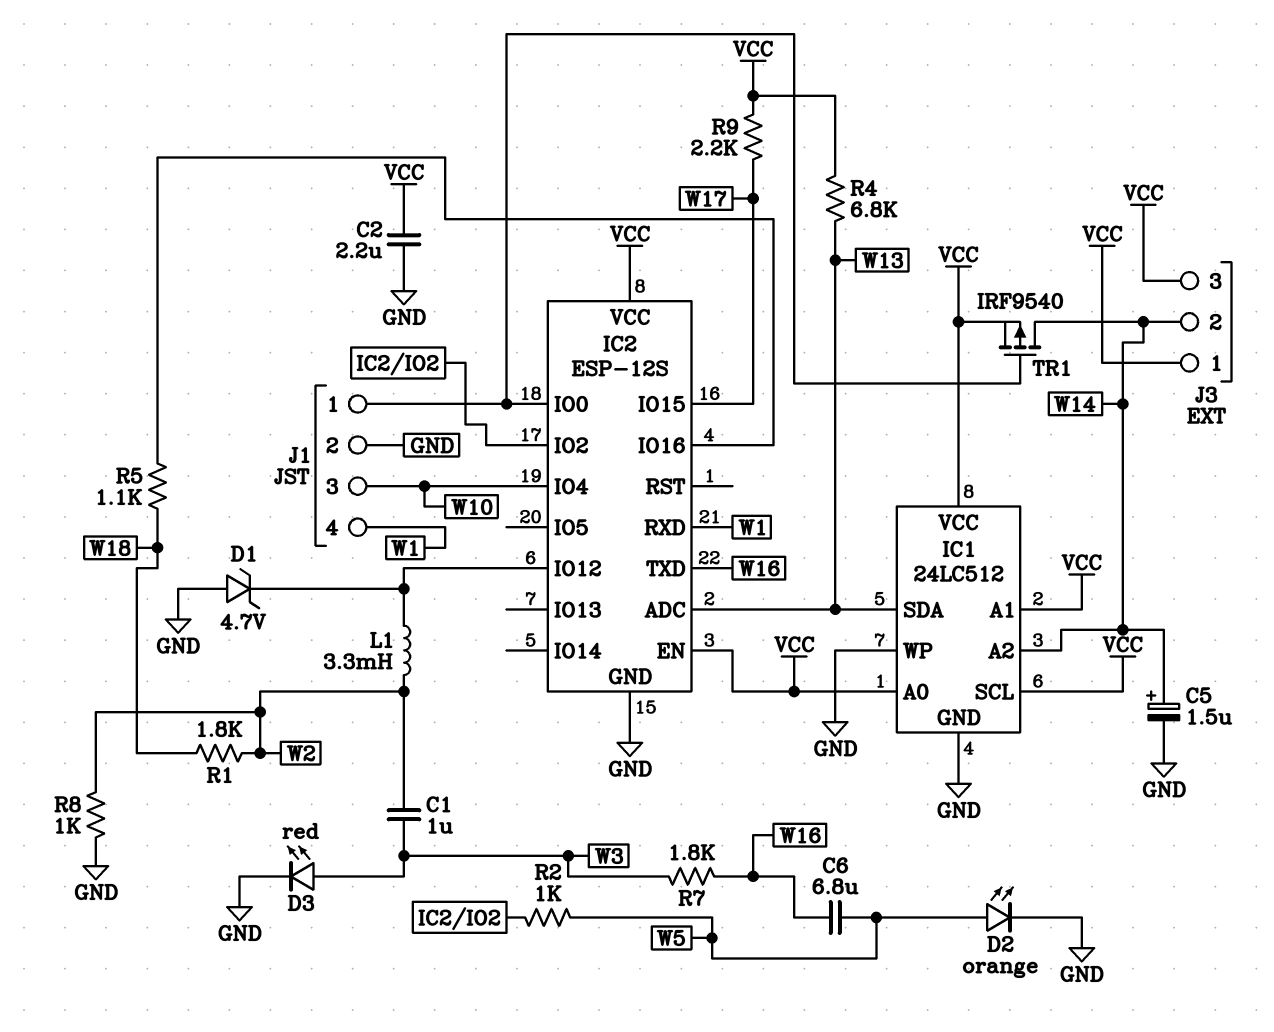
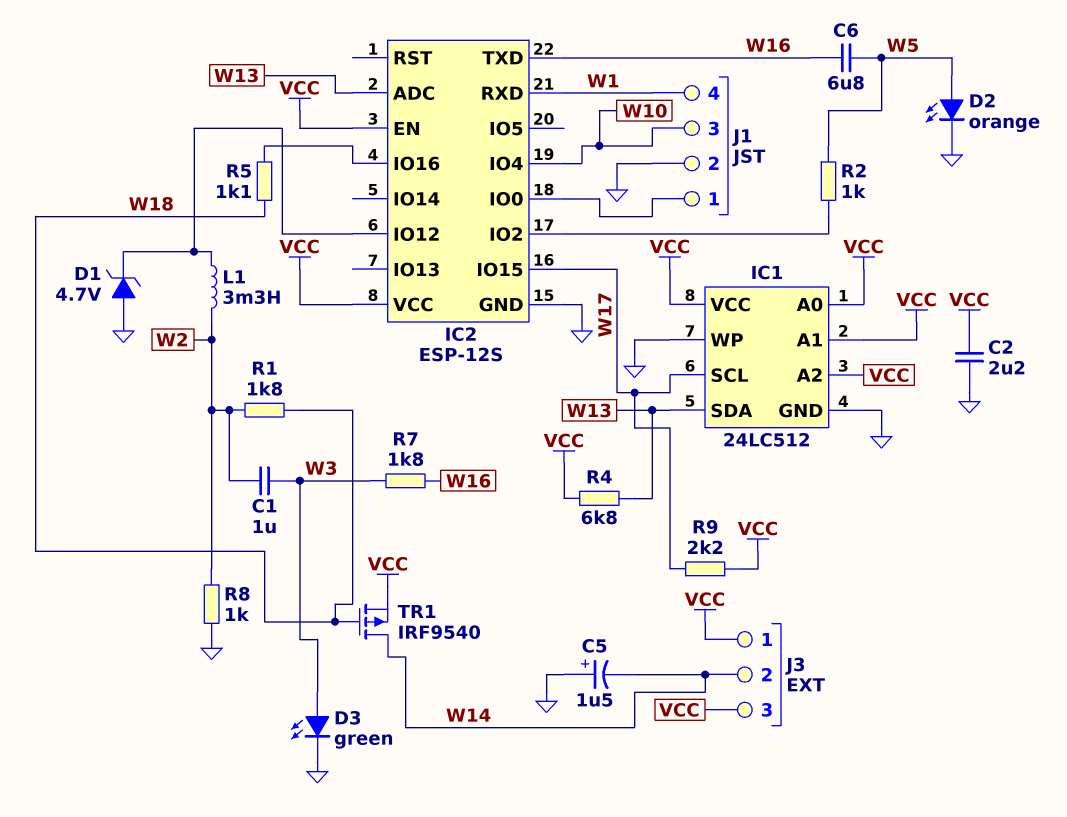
C5: 1.5uF (plus W14, minus GND) -> 1.5uF (plus GND, minus W14)
D3: LED red (A W3, K GND) -> LED green (A W3, K GND)
IC1 pin A2: W14 -> VCC
IC1 pin SCL: VCC -> W17
TR1: PMOS IRF9540 (G IC2/IO0, D W14, S VCC) -> PMOS IRF9540 (G W18, D W14, S VCC)

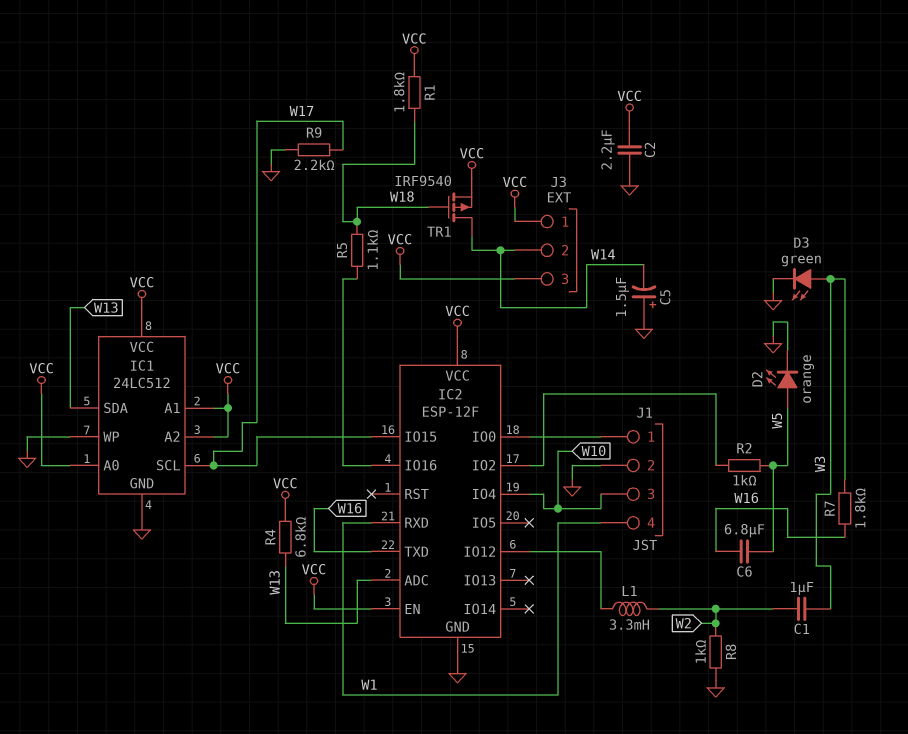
D1: zener 4.7V (A GND, K IC2/IO12) -> none
IC2: ESP-12S -> ESP-12F
R1: 1.8k (W2, W18) -> 1.8k (VCC, W18)
R9: 2.2k (VCC, W17) -> 2.2k (GND, W17)

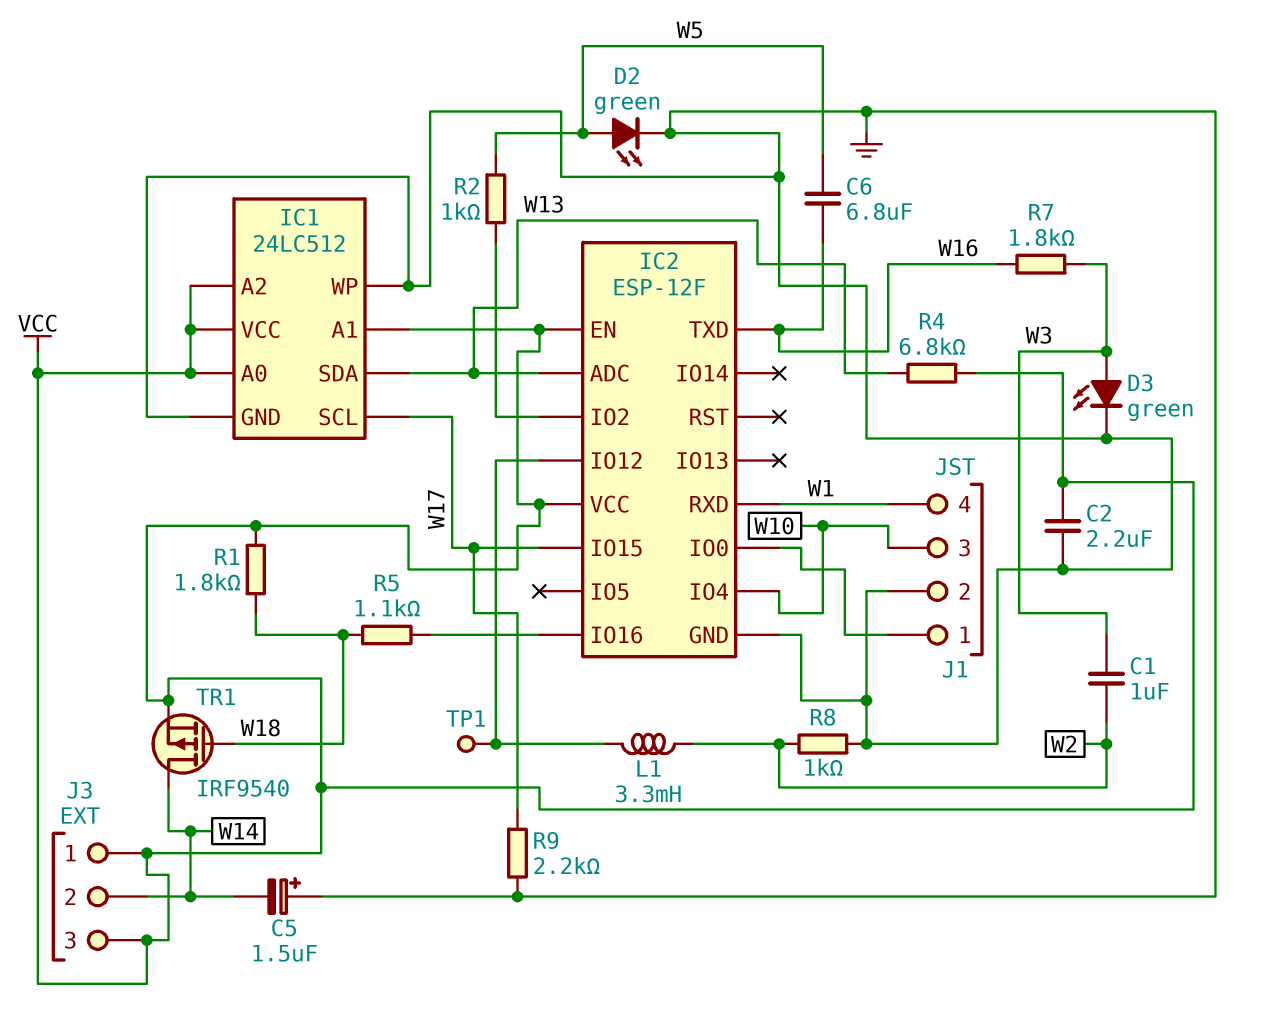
D2: LED orange (A W5, K GND) -> LED green (A W5, K GND)
TP1: none -> test point (IC2/IO12)

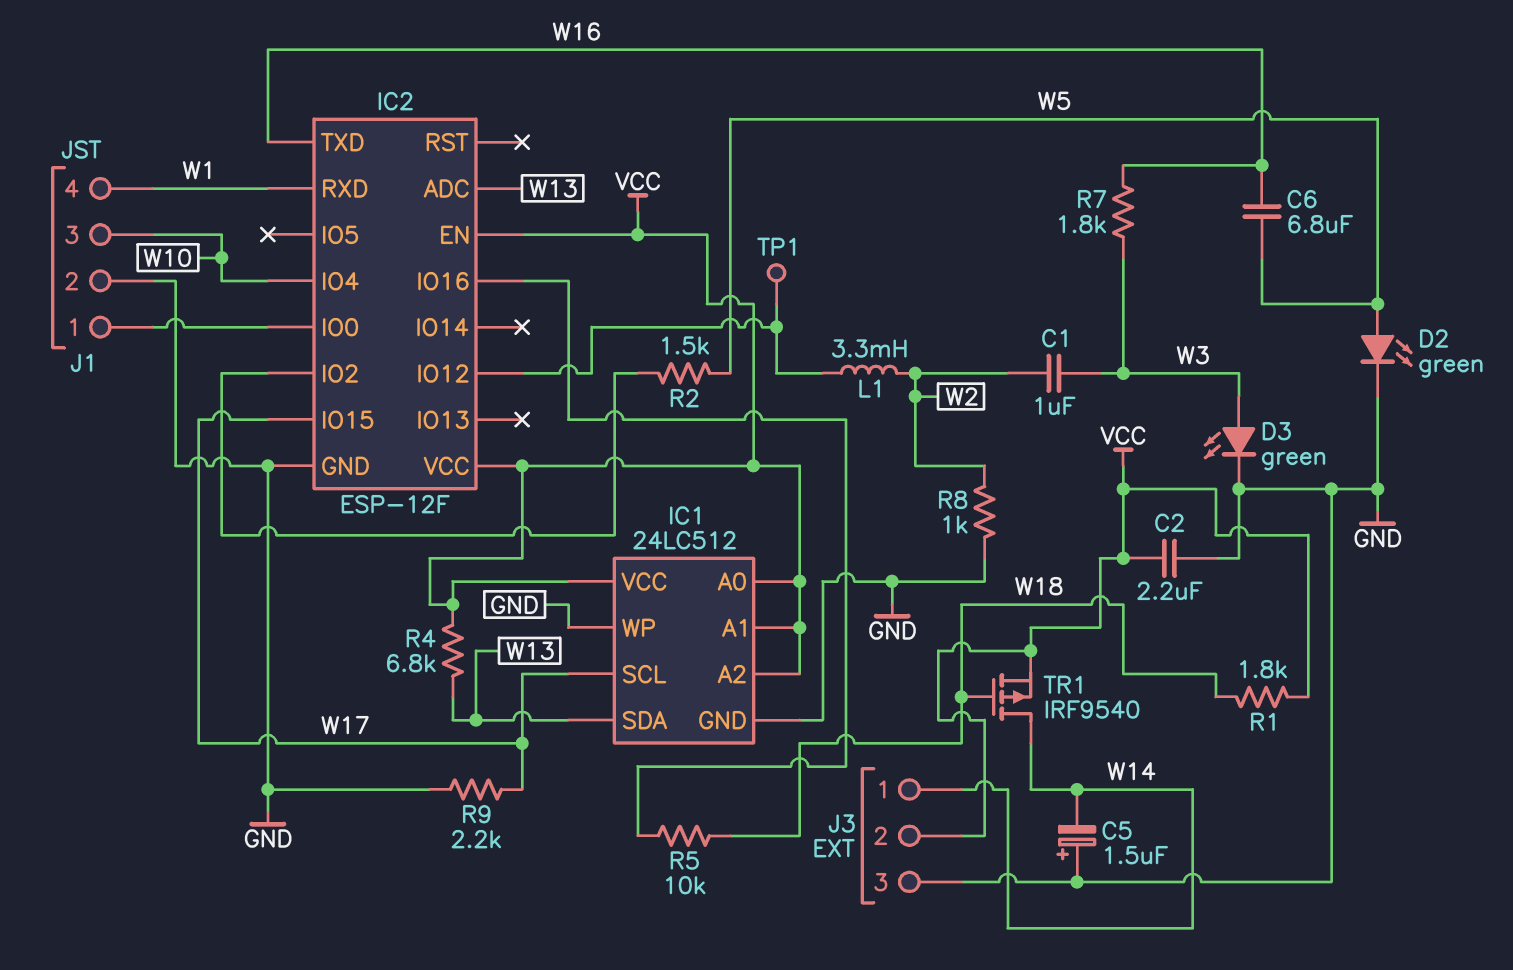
J3 pin 1: VCC -> W14
J3 pin 2: W14 -> VCC
J3 pin 3: VCC -> GND
R2: 1k (IC2/IO2, W5) -> 1.5k (IC2/IO2, W5)
R5: 1.1k (IC2/IO16, W18) -> 10k (IC2/IO16, W18)

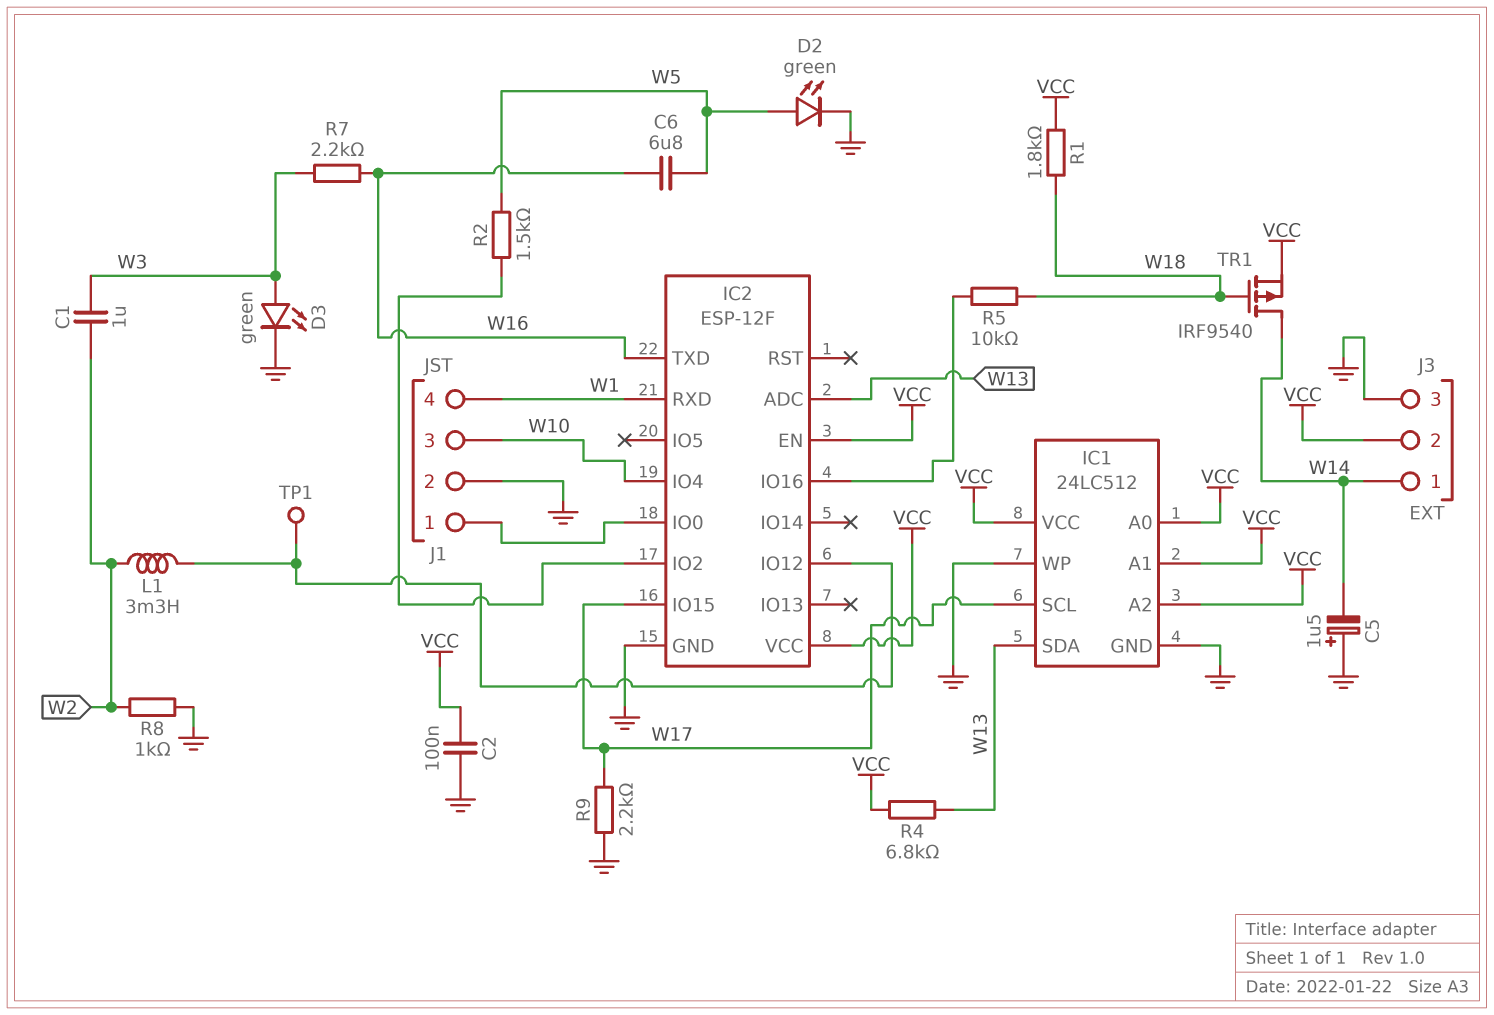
C2: 2.2uF (GND, VCC) -> 100nF (GND, VCC)
R7: 1.8k (W3, W16) -> 2.2k (W3, W16)

